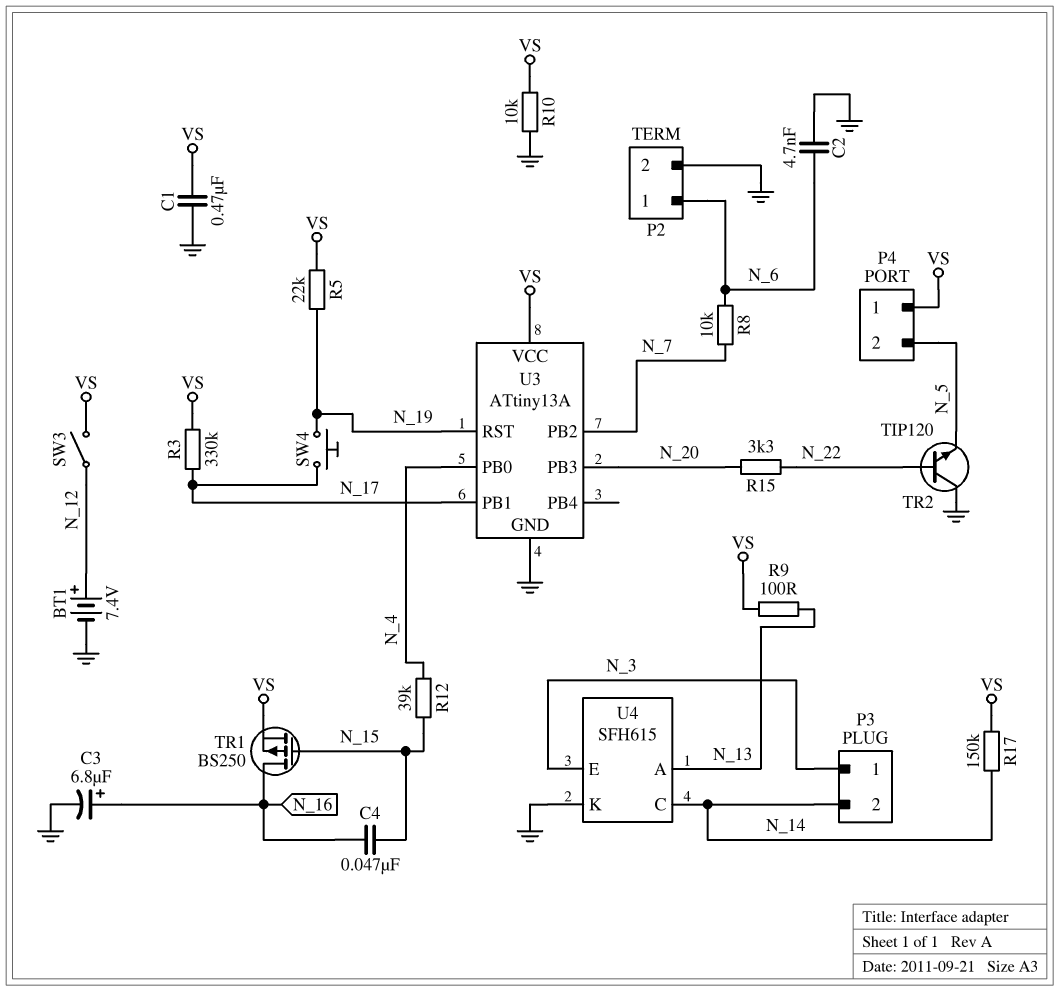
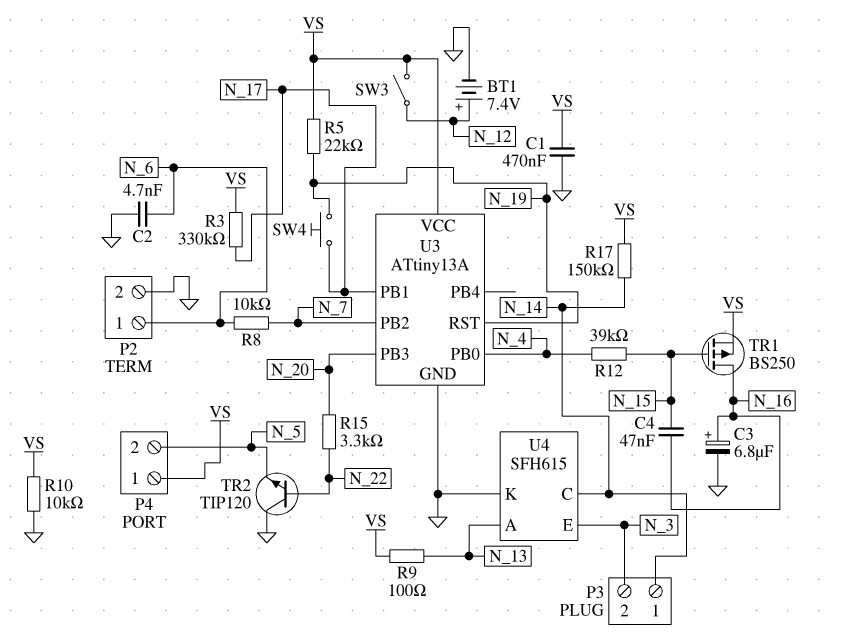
P3 pin 1: N_3 -> N_14
P3 pin 2: N_14 -> N_3

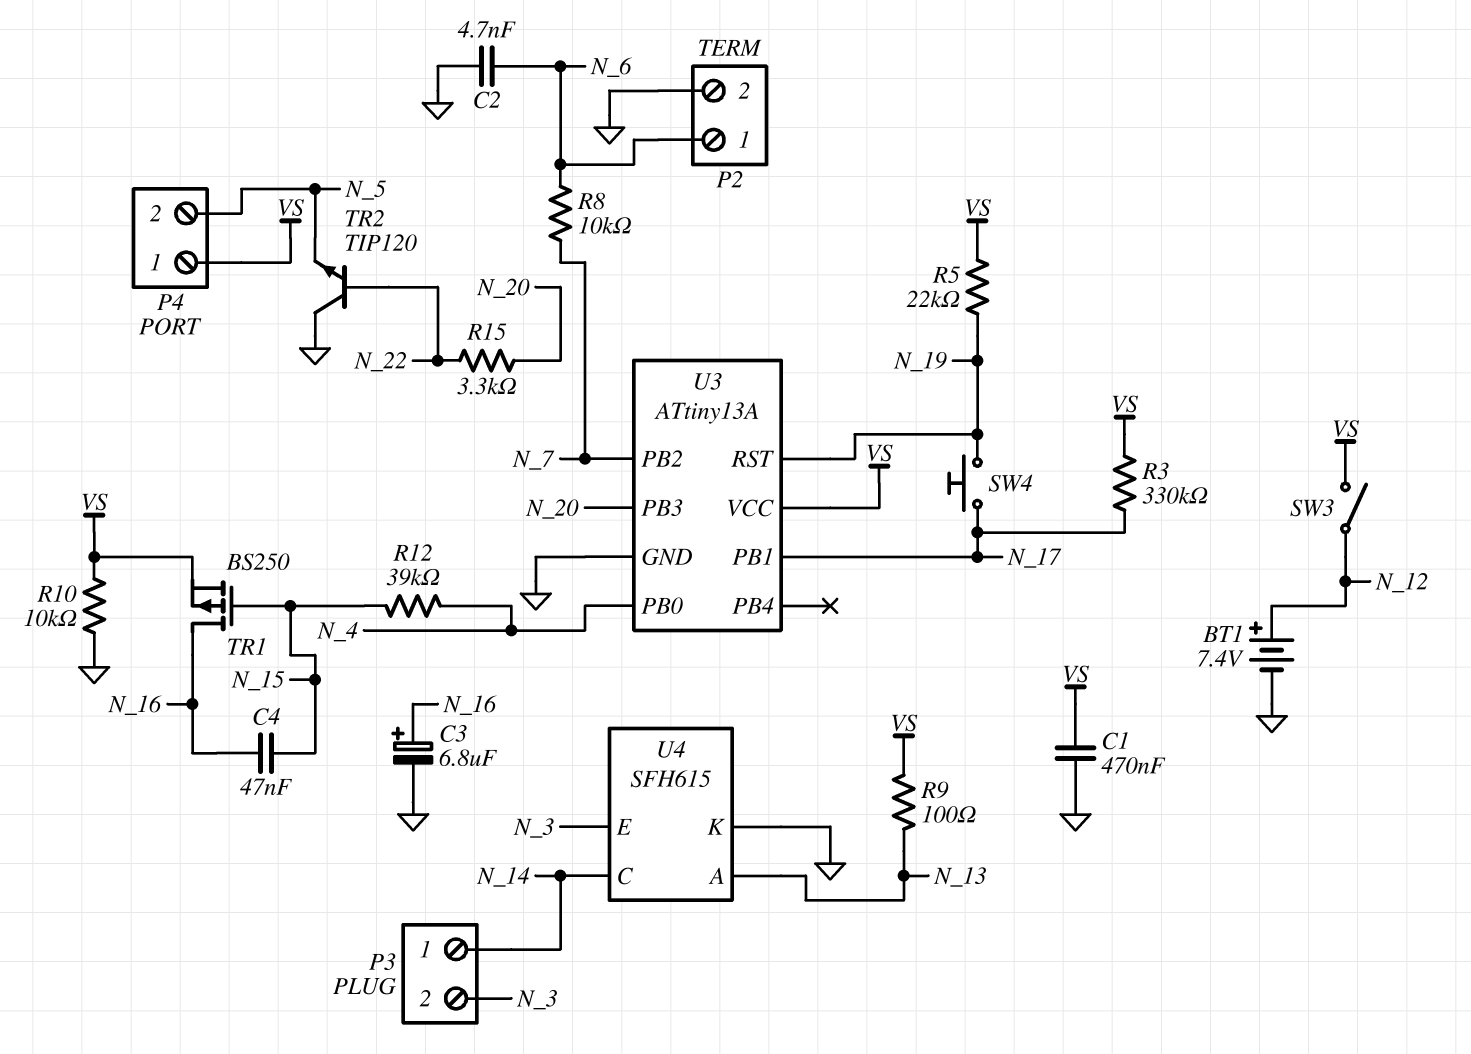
R17: 150k (N_14, VS) -> none

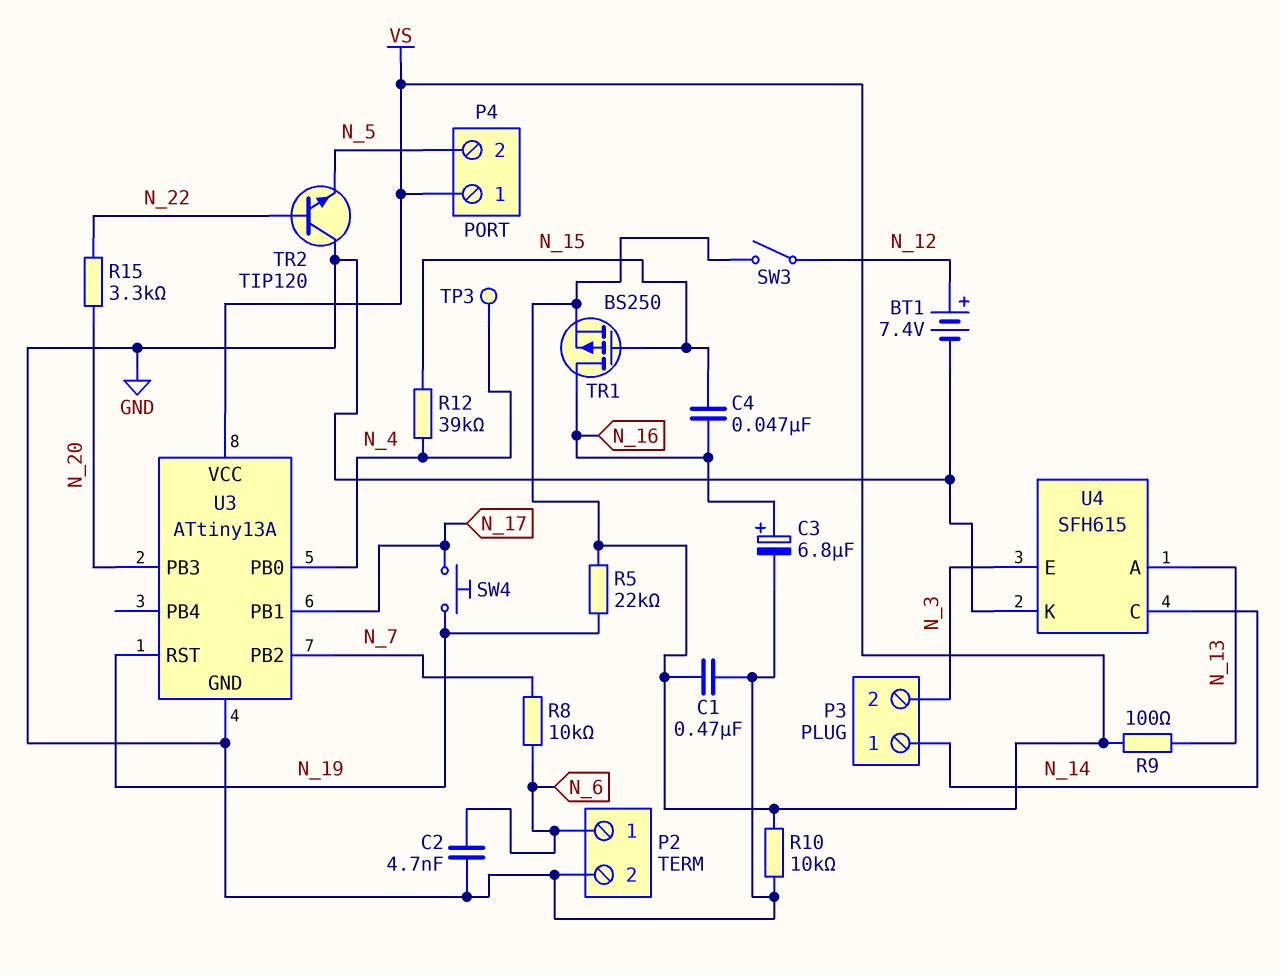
R3: 330k (N_17, VS) -> none
TP3: none -> test point (N_4)

